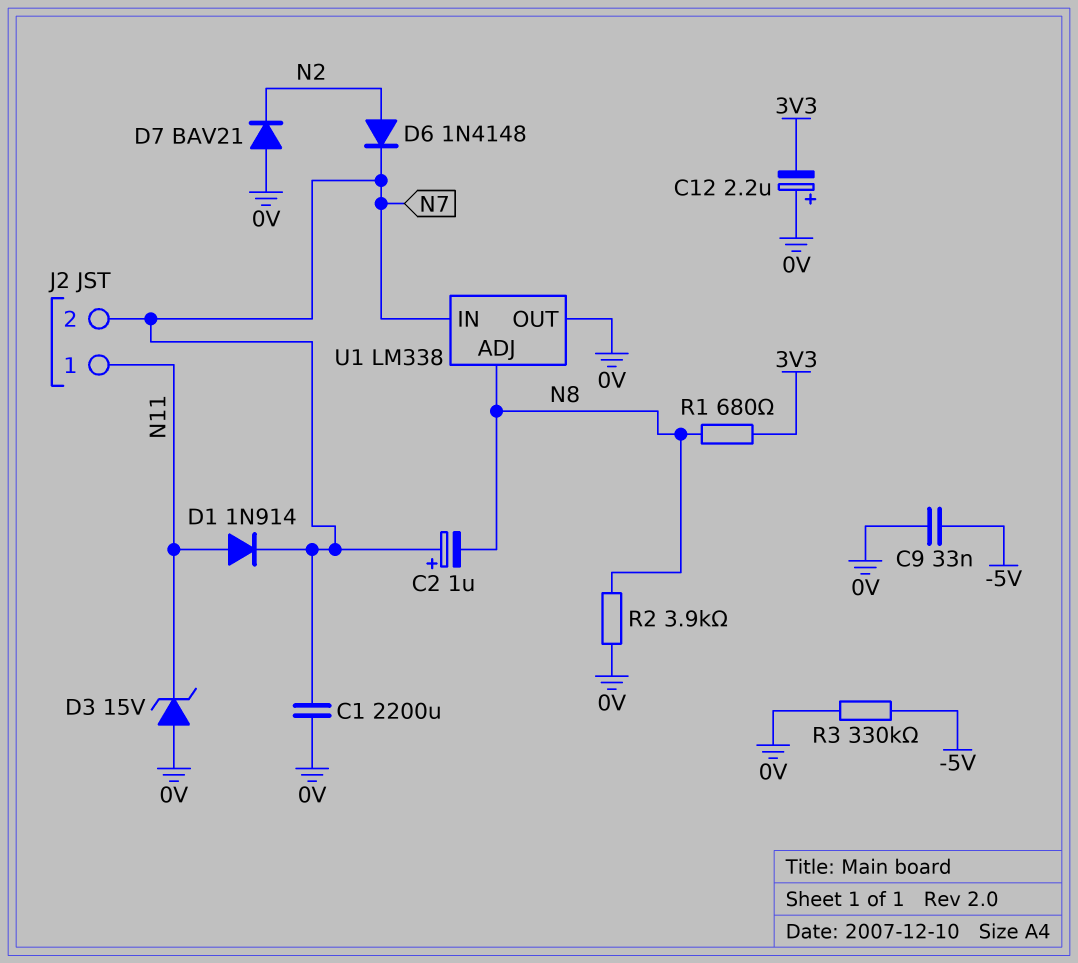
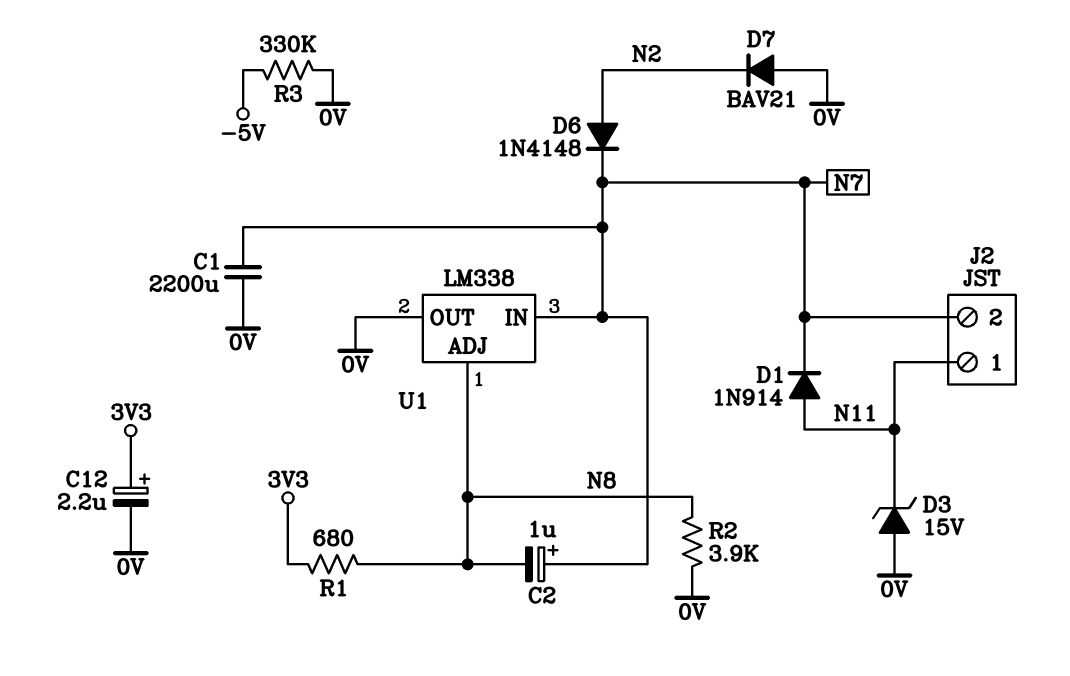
C9: 33nF (-5V, 0V) -> none
C12: 2.2uF (plus 0V, minus 3V3) -> 2.2uF (plus 3V3, minus 0V)

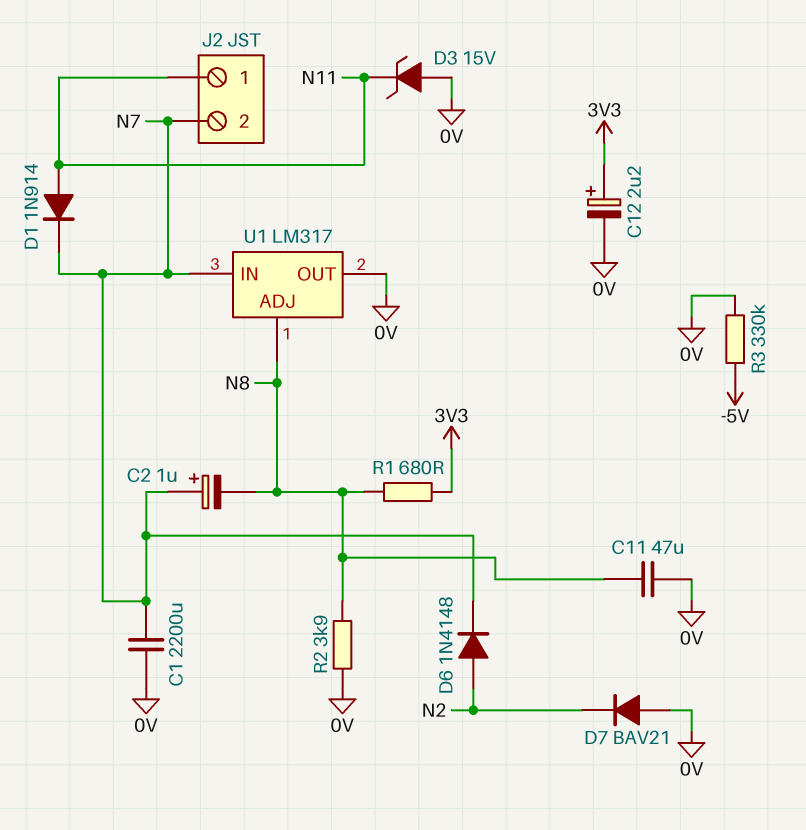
C11: none -> 47uF (0V, N8)
U1: LM338 -> LM317

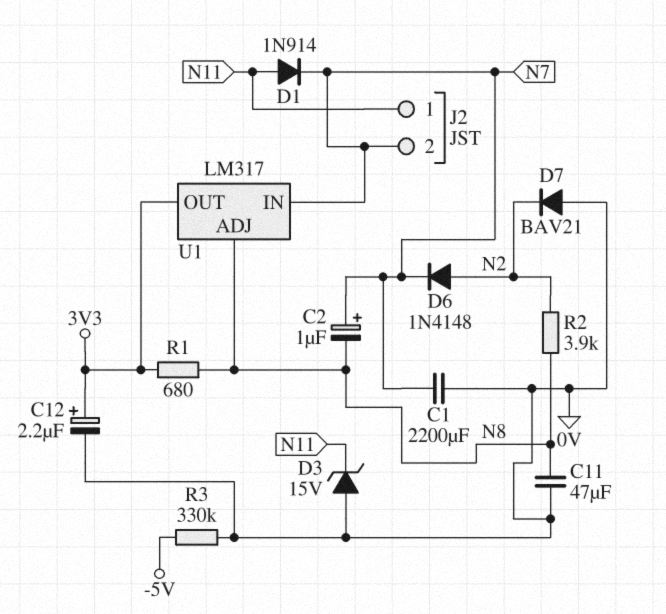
R2: 3.9k (0V, N8) -> 3.9k (N2, N8)
U1 pin OUT: 0V -> 3V3

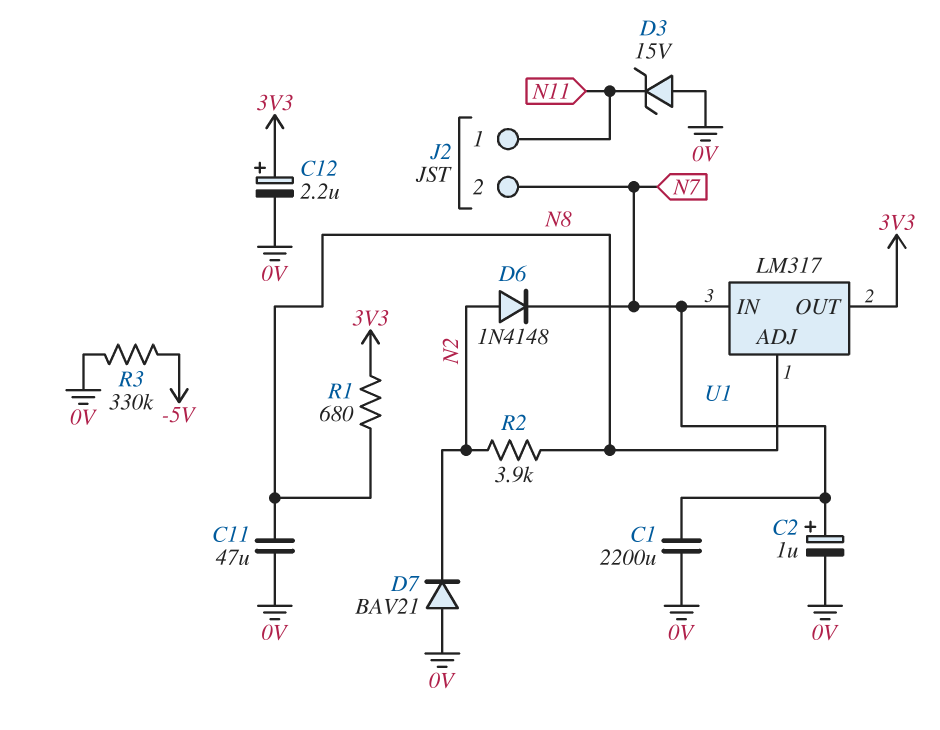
C2: 1uF (plus N7, minus N8) -> 1uF (plus N7, minus 0V)
D1: diode 1N914 (A N11, K N7) -> none

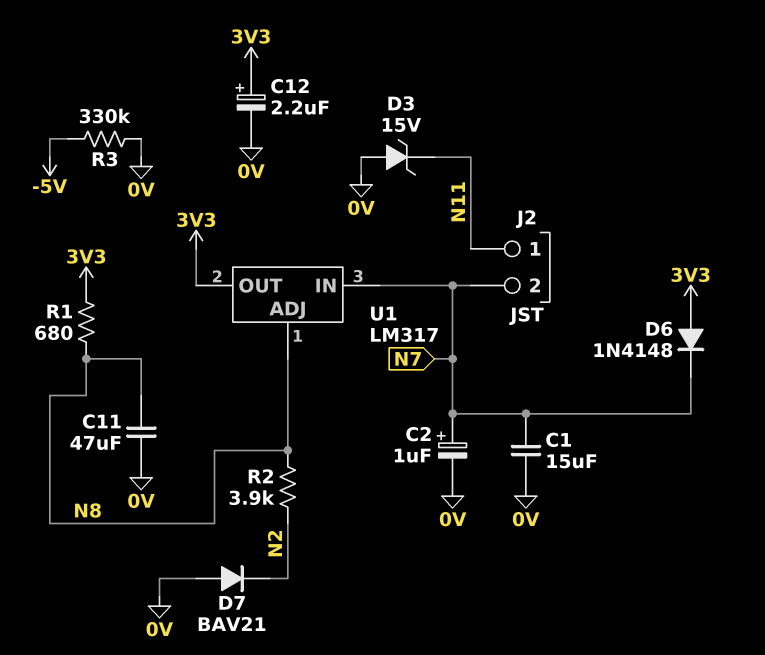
C1: 2200uF (0V, N7) -> 15uF (0V, N7)
D6: diode 1N4148 (A N2, K N7) -> diode 1N4148 (A 3V3, K N7)

